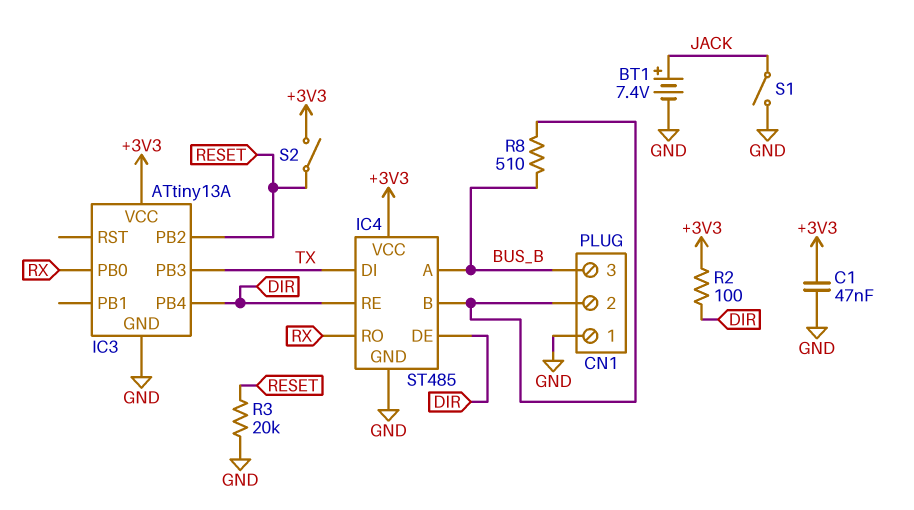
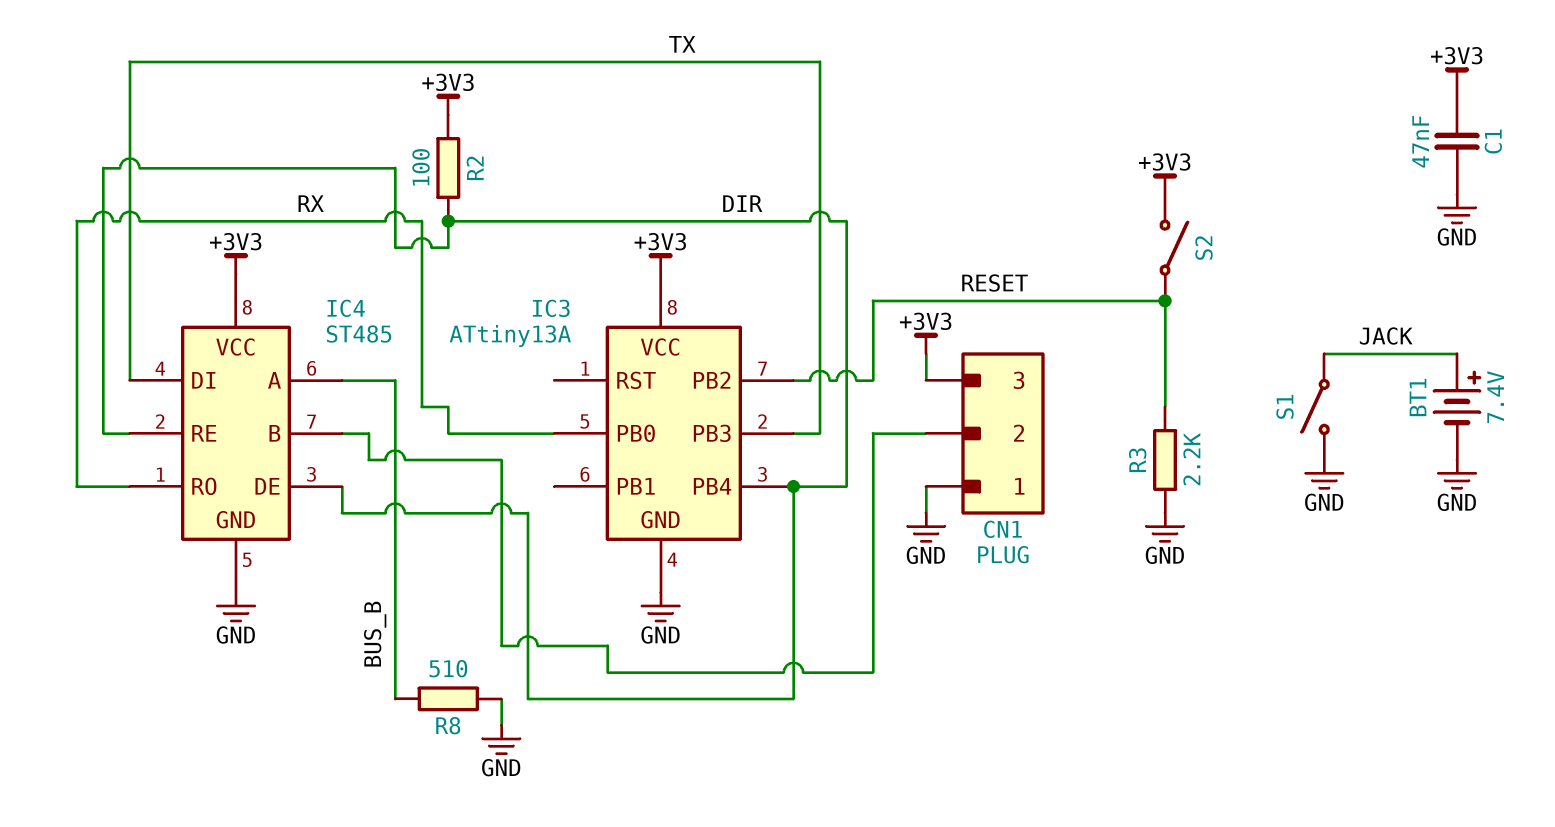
CN1 pin 3: BUS_B -> +3V3
R3: 20k (GND, RESET) -> 2.2k (GND, RESET)
R8: 510 (BUS_B, CN1/2) -> 510 (BUS_B, GND)

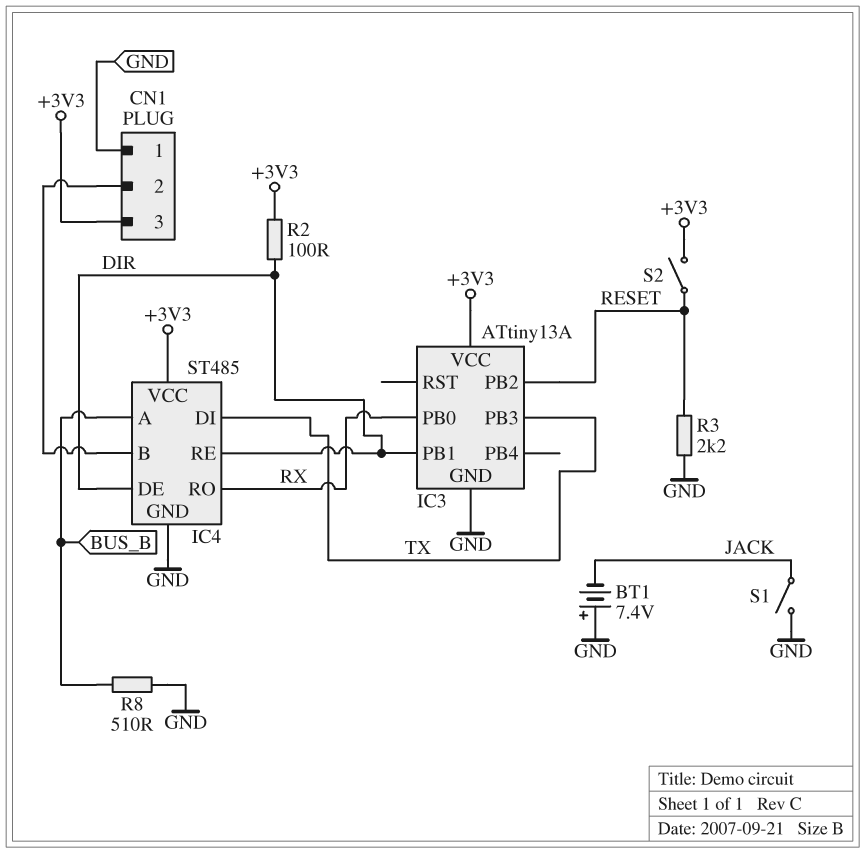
BT1: 7.4V (plus JACK, minus GND) -> 7.4V (plus GND, minus JACK)
C1: 47nF (+3V3, GND) -> none
IC3 pin PB1: none -> DIR
IC3 pin PB4: DIR -> none

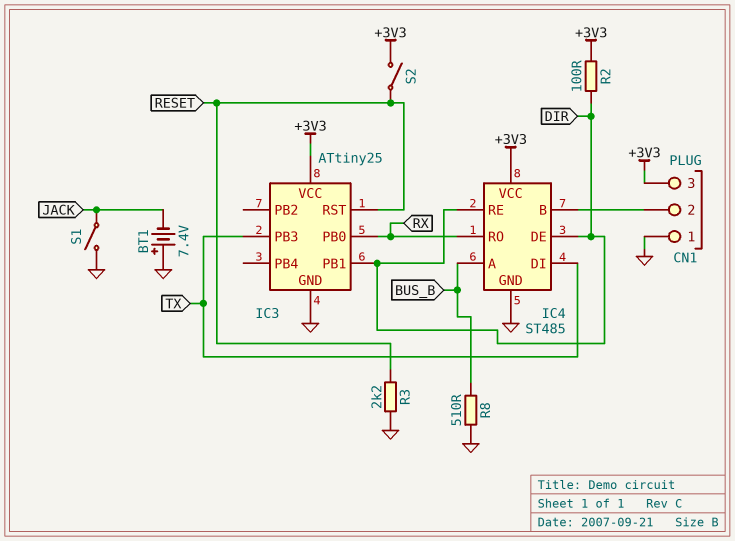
IC3: ATtiny13A -> ATtiny25
IC3 pin PB2: RESET -> none
IC3 pin RST: none -> RESET

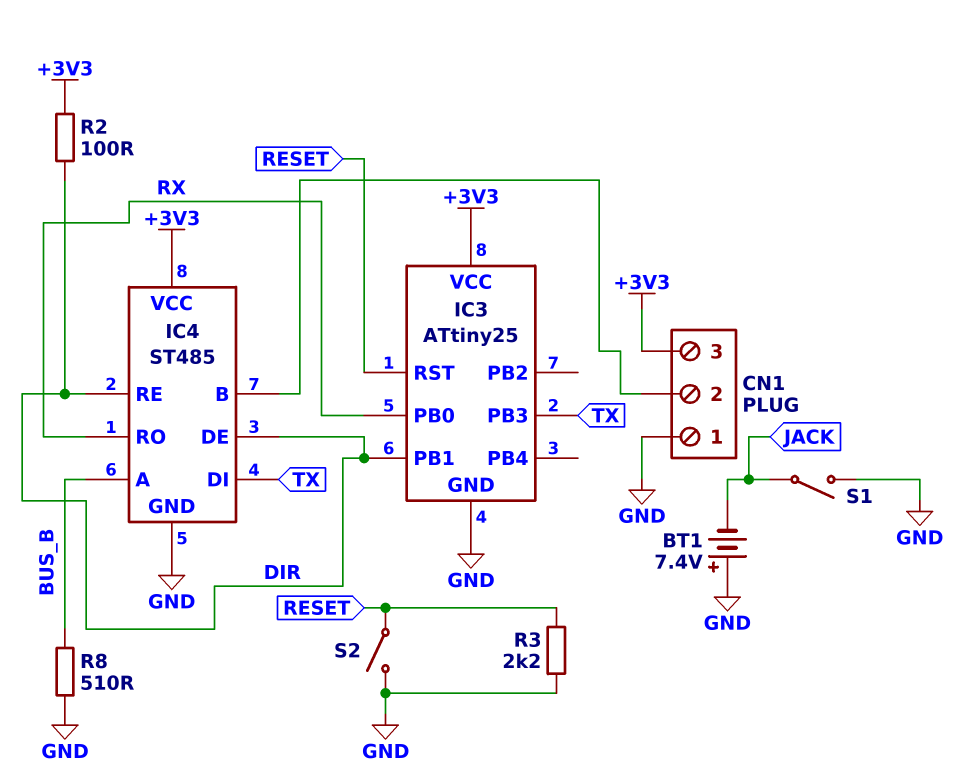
S2: switch (+3V3, RESET) -> switch (GND, RESET)

